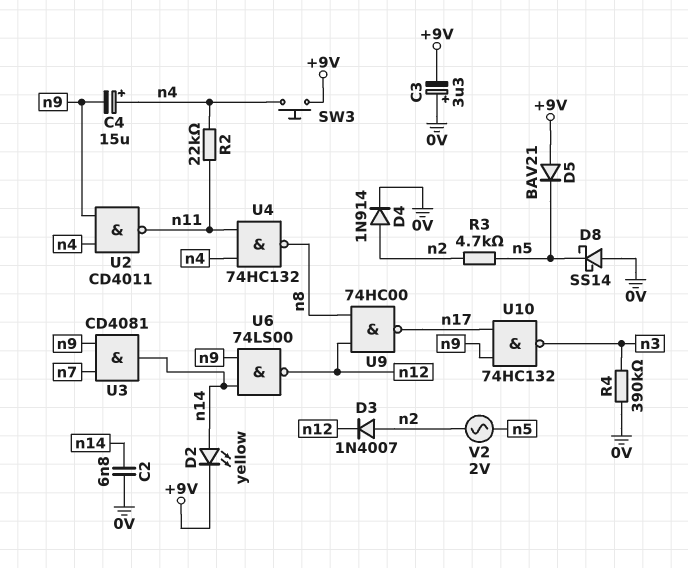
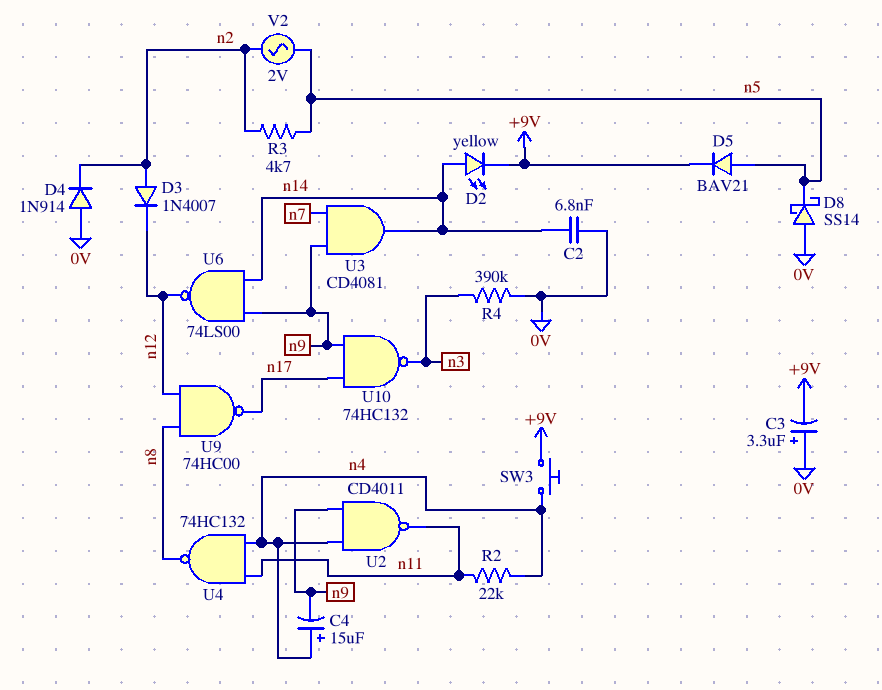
D4: diode 1N914 (A n2, K 0V) -> diode 1N914 (A 0V, K n2)
D5: diode BAV21 (A +9V, K n5) -> diode BAV21 (A n5, K +9V)

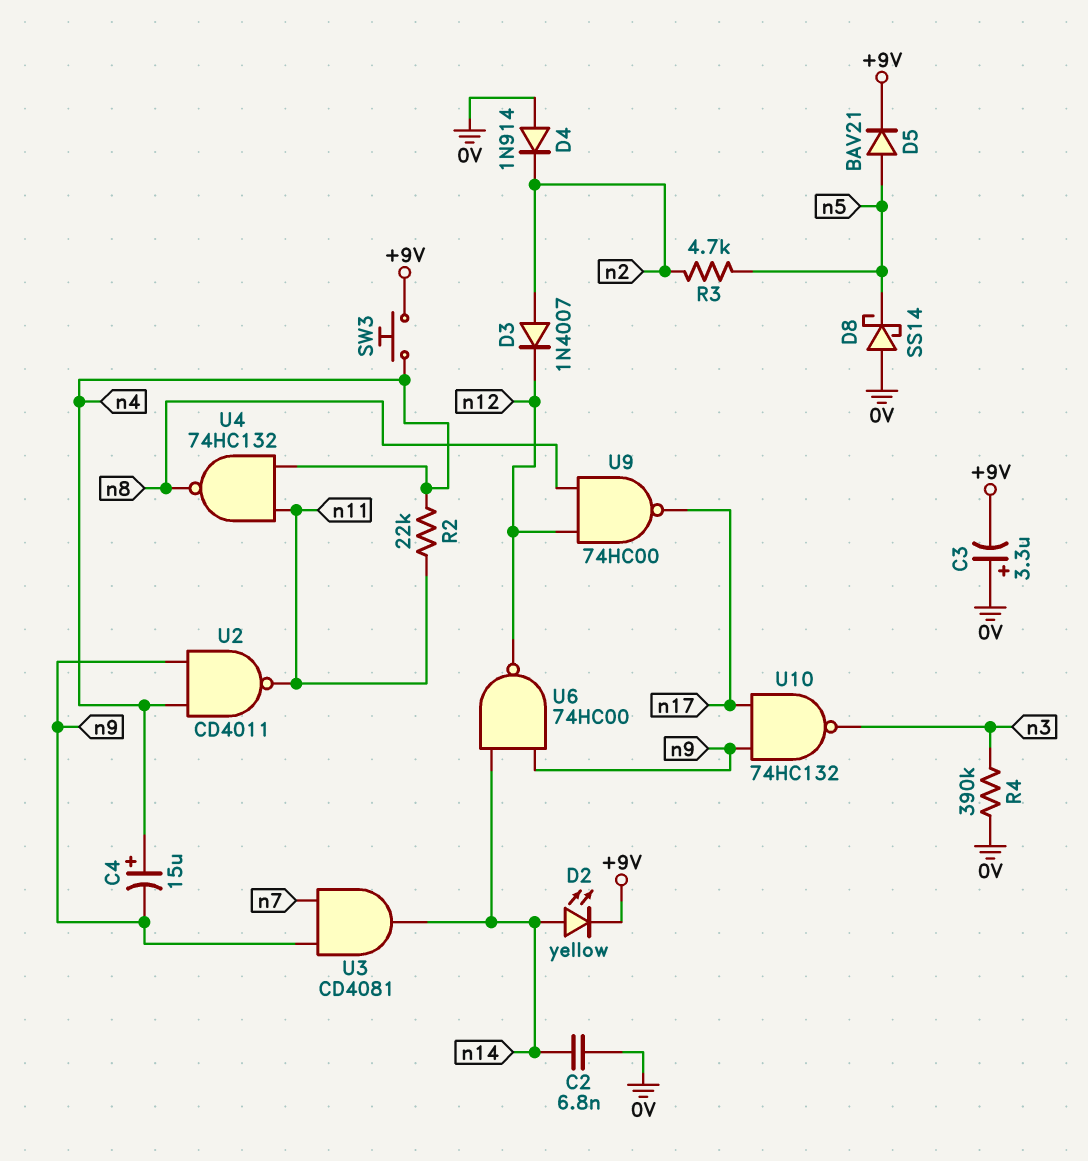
U6: NAND 74LS00 (in n9, in n14, out n12) -> NAND 74HC00 (in n9, in n14, out n12)
V2: AC 2V (n2, n5) -> none

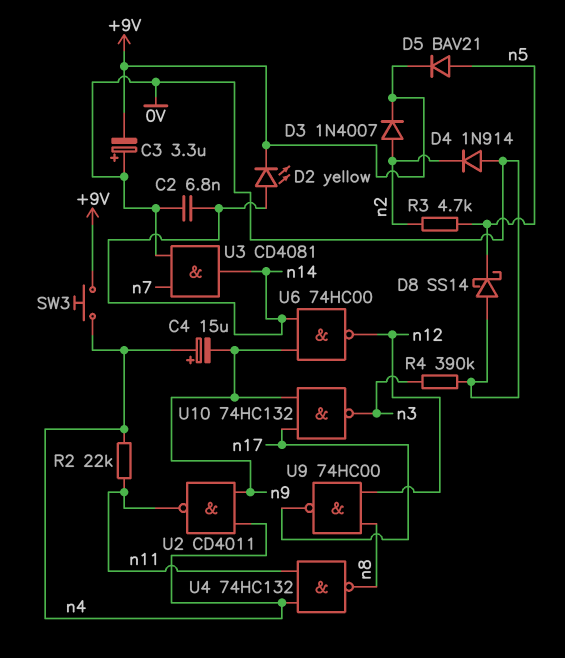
D3: diode 1N4007 (A n2, K n12) -> diode 1N4007 (A n2, K +9V)
U3: AND CD4081 (in n7, in n9, out n14) -> AND CD4081 (in 0V, in n7, out n14)

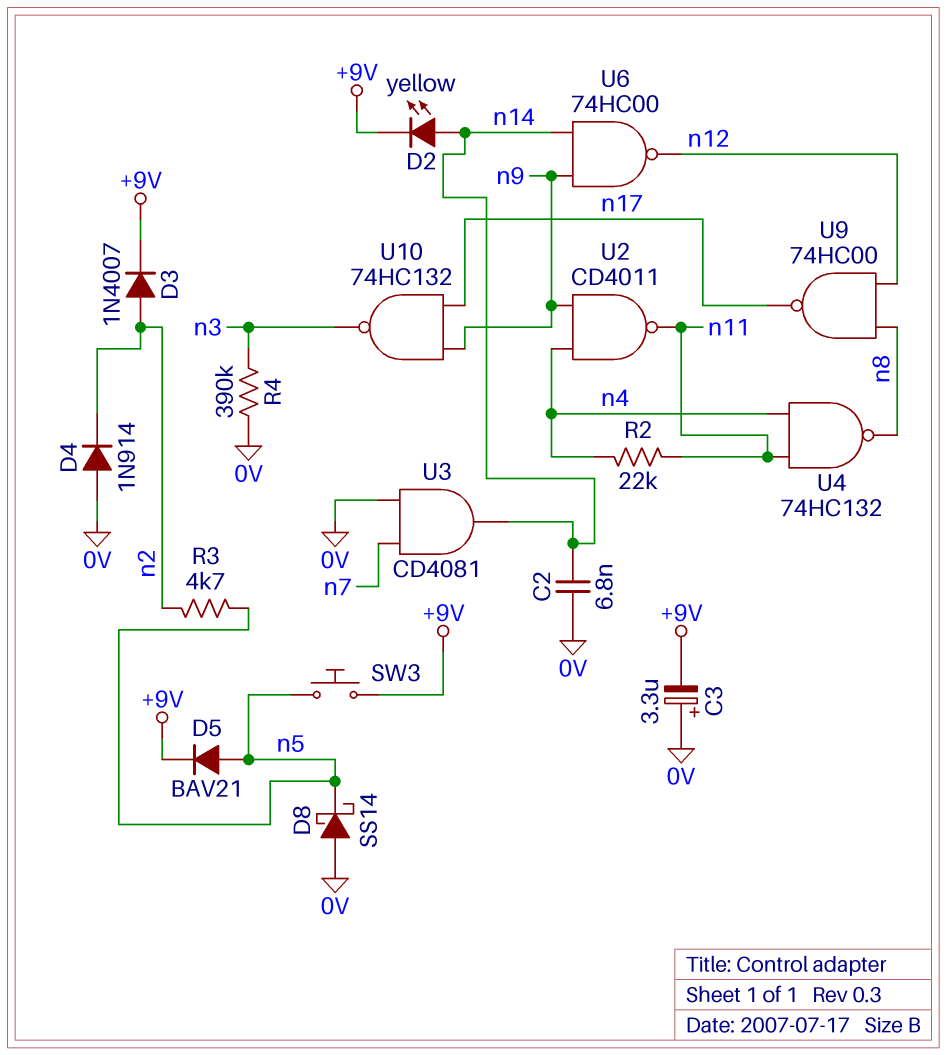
C4: 15uF (plus n4, minus n9) -> none
SW3: button (+9V, n4) -> button (+9V, n5)

